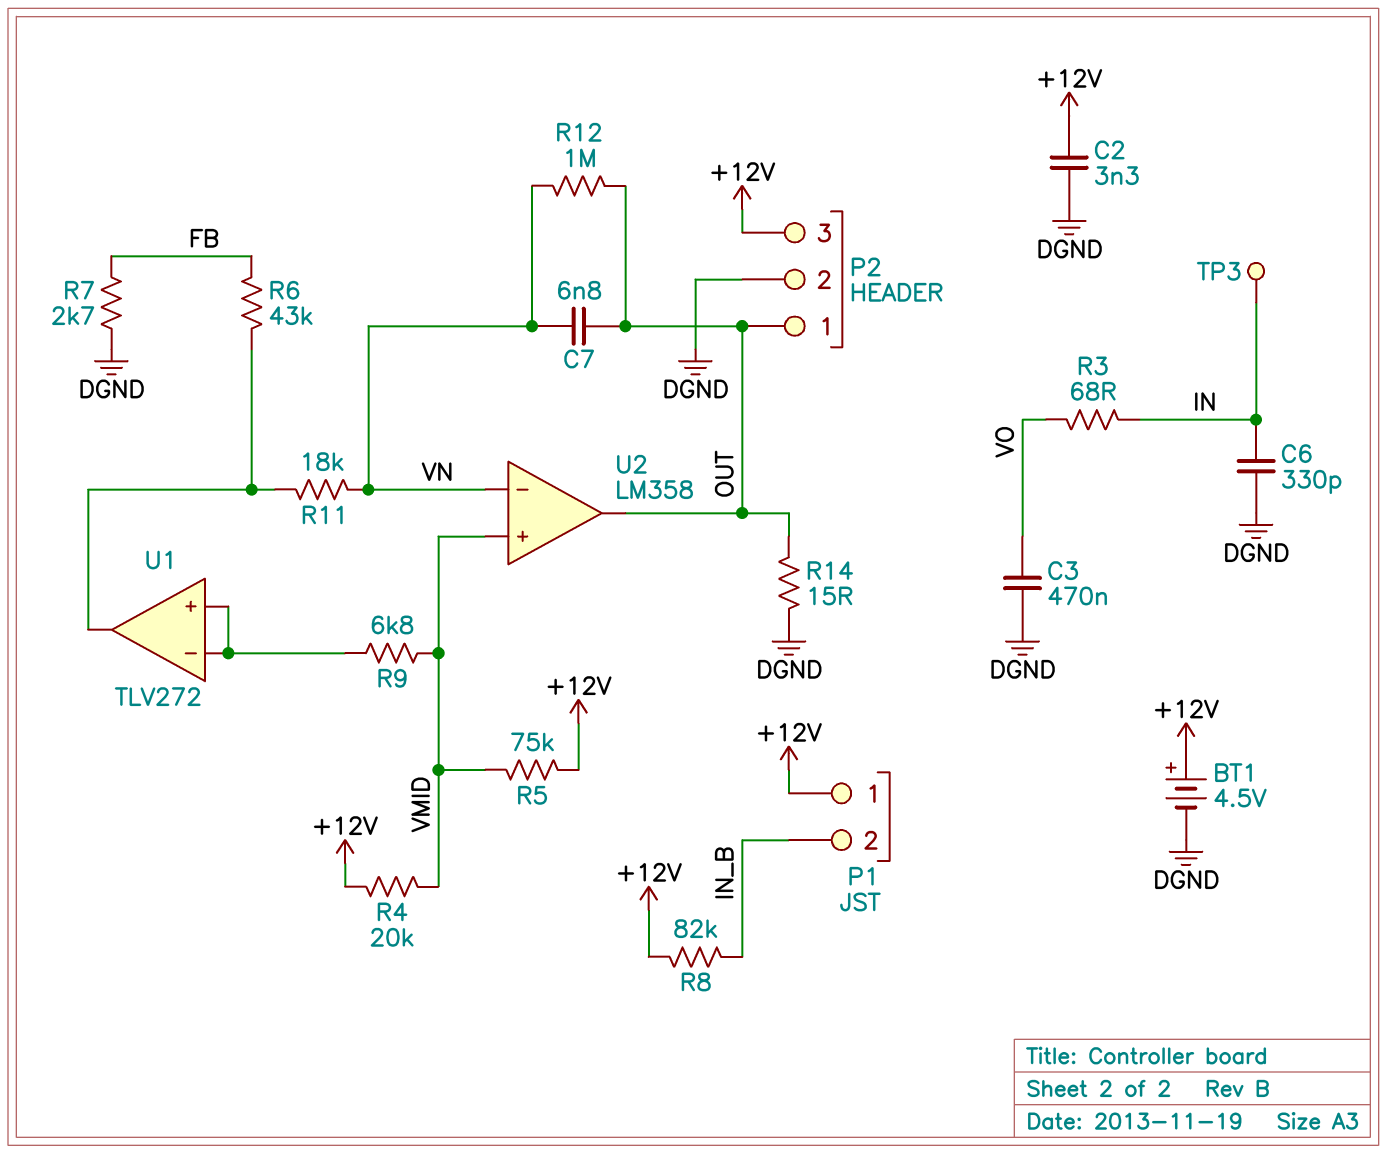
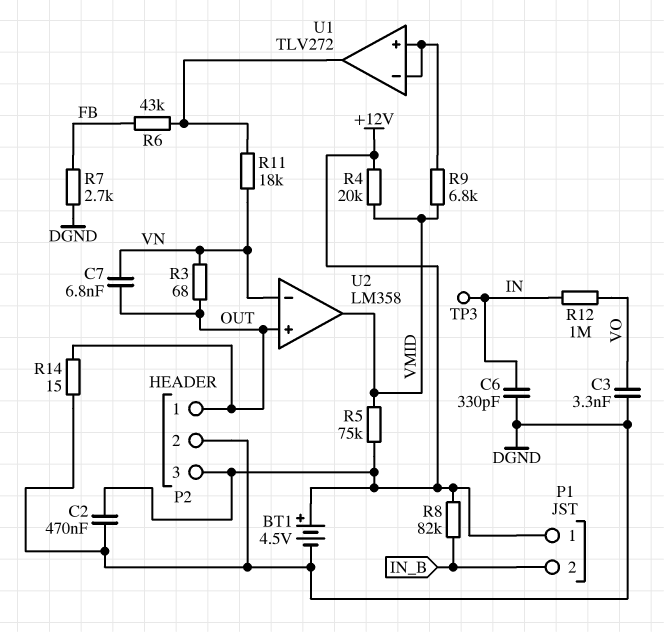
C2: 3.3nF (+12V, DGND) -> 470nF (+12V, DGND)
C3: 470nF (DGND, VO) -> 3.3nF (DGND, VO)
R3: 68 (IN, VO) -> 68 (OUT, VN)
R12: 1M (OUT, VN) -> 1M (IN, VO)
U2 pin in+: VMID -> OUT
U2 pin out: OUT -> VMID

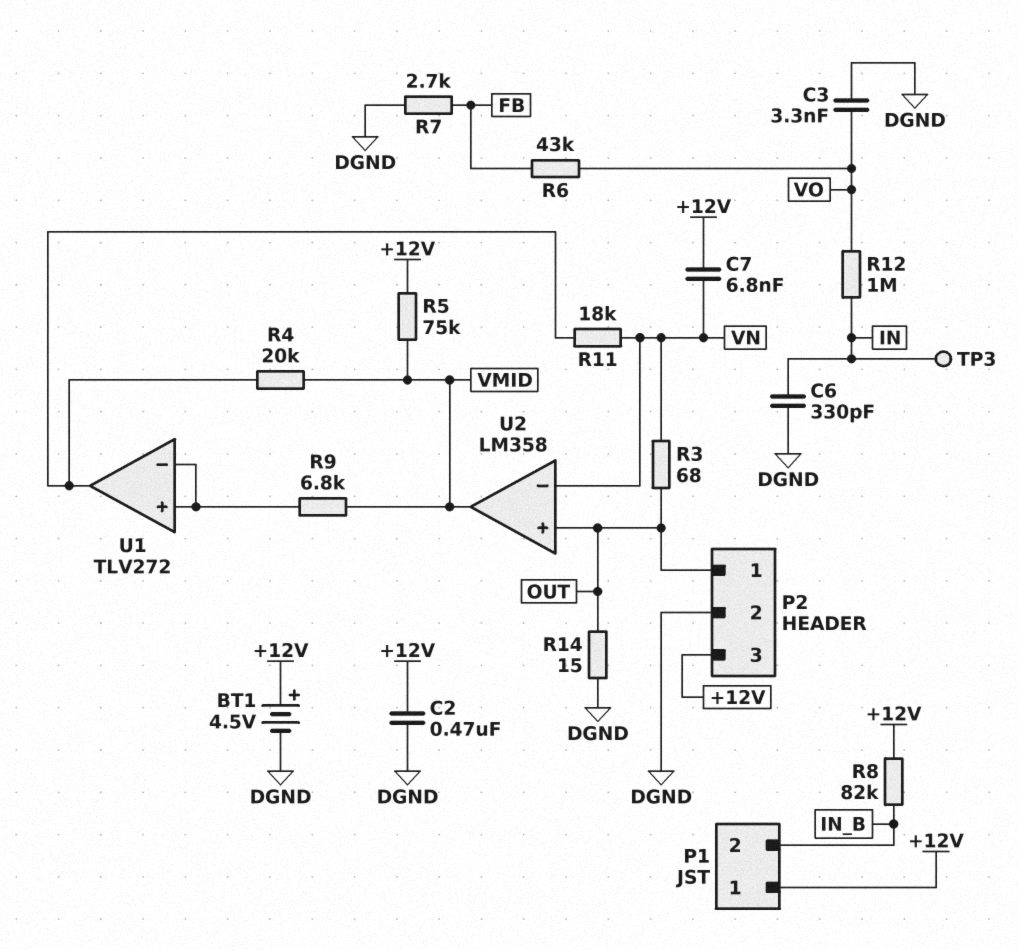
C7: 6.8nF (OUT, VN) -> 6.8nF (+12V, VN)
R4: 20k (+12V, VMID) -> 20k (U1/out, VMID)
R6: 43k (FB, U1/out) -> 43k (FB, VO)

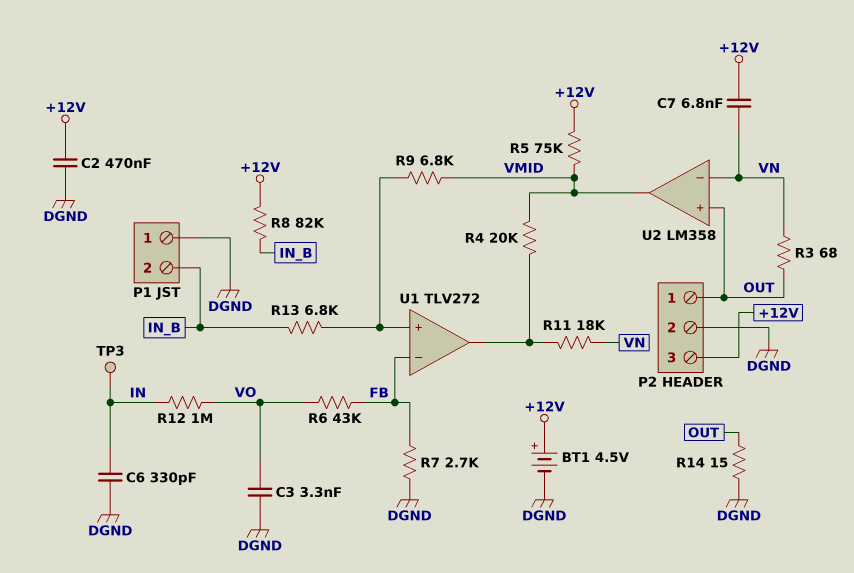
P1 pin 1: +12V -> DGND
R13: none -> 6.8k (IN_B, U1/in+)
U1 pin in-: U1/in+ -> FB

